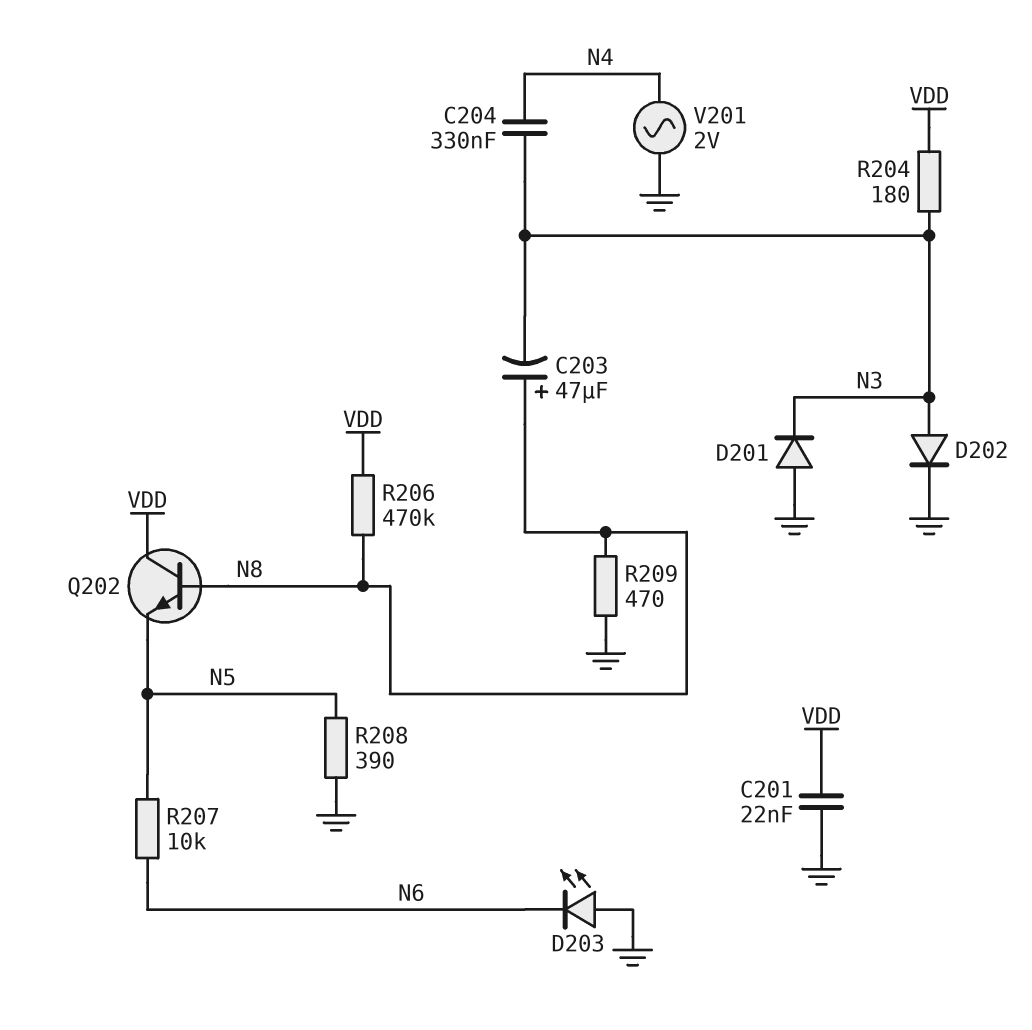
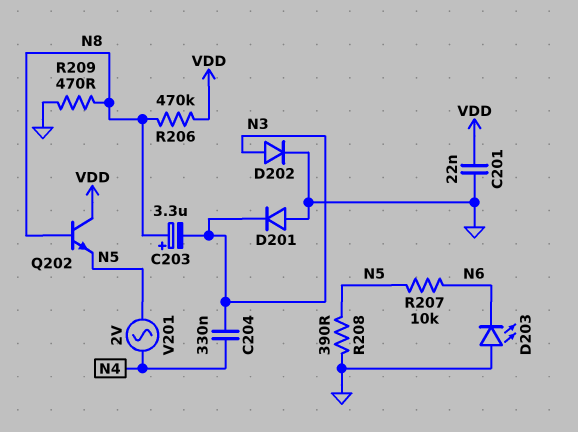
C203: 47uF (plus N8, minus N3) -> 3.3uF (plus N8, minus N3)
R204: 180 (N3, VDD) -> none
V201: AC 2V (GND, N4) -> AC 2V (N4, N5)

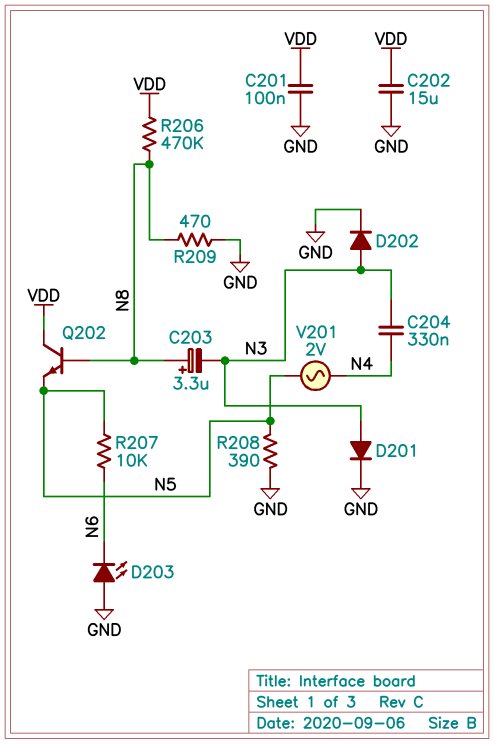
C201: 22nF (GND, VDD) -> 100nF (GND, VDD)
C202: none -> 15uF (GND, VDD)
D201: diode (A GND, K N3) -> diode (A N3, K GND)

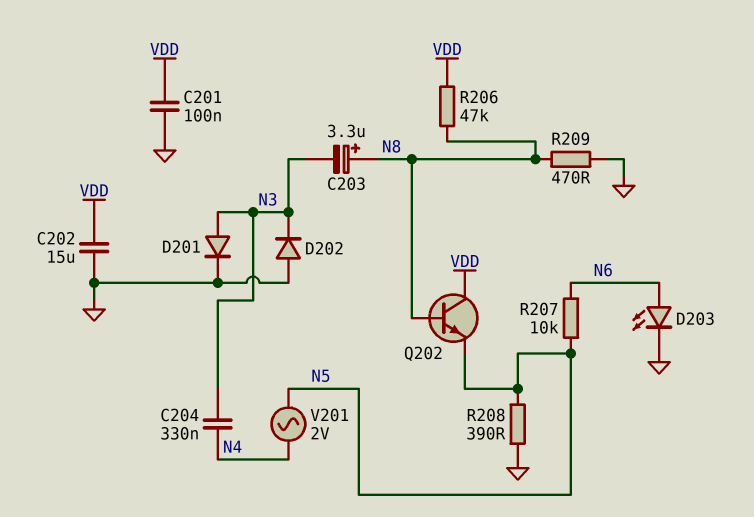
D202: diode (A N3, K GND) -> diode (A GND, K N3)
D203: LED (A GND, K N6) -> LED (A N6, K GND)
R206: 470k (N8, VDD) -> 47k (N8, VDD)

